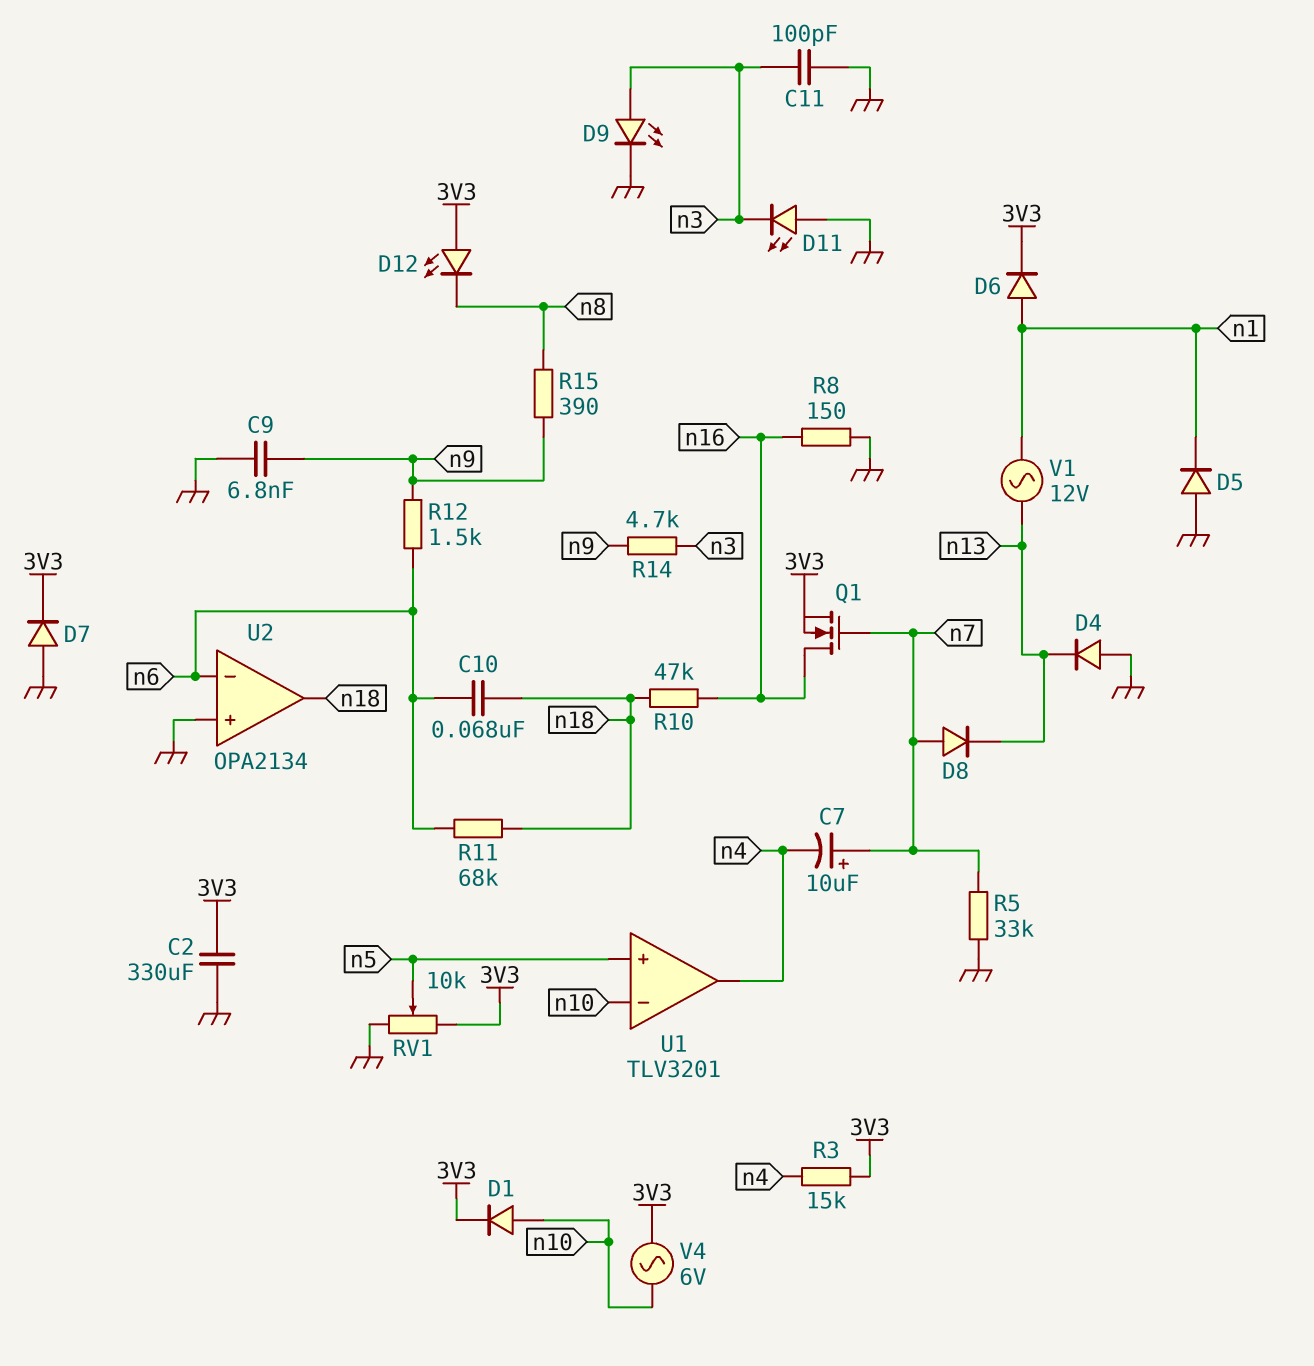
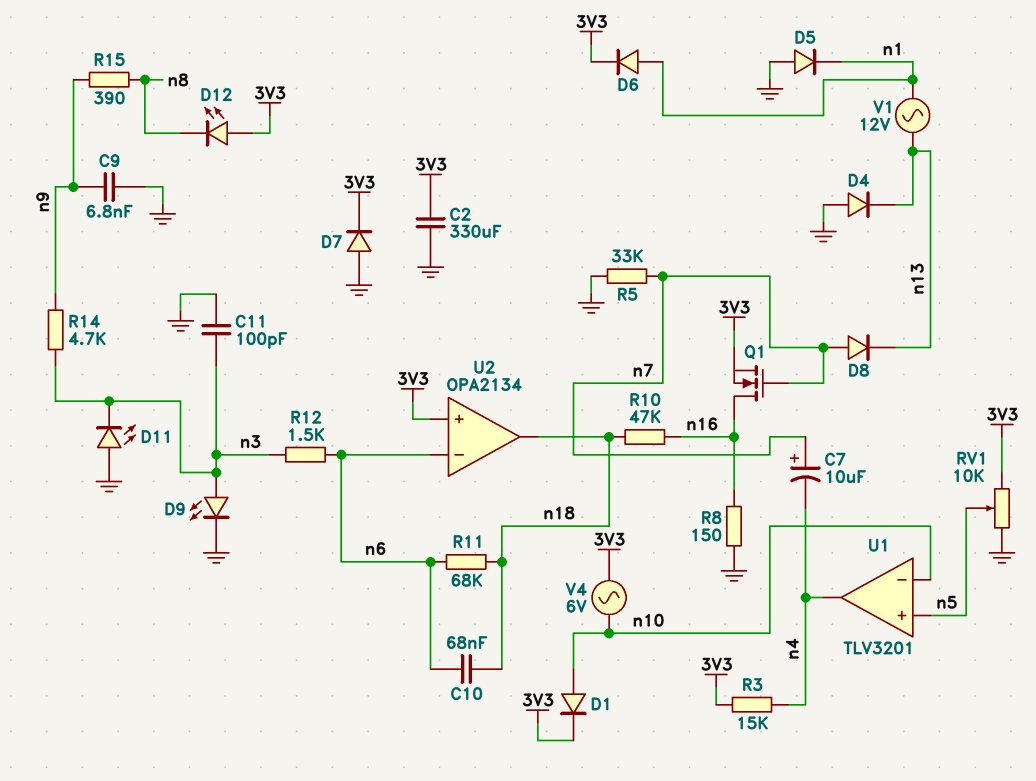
R12: 1.5k (n6, n9) -> 1.5k (n3, n6)
U2 pin in+: GND -> 3V3

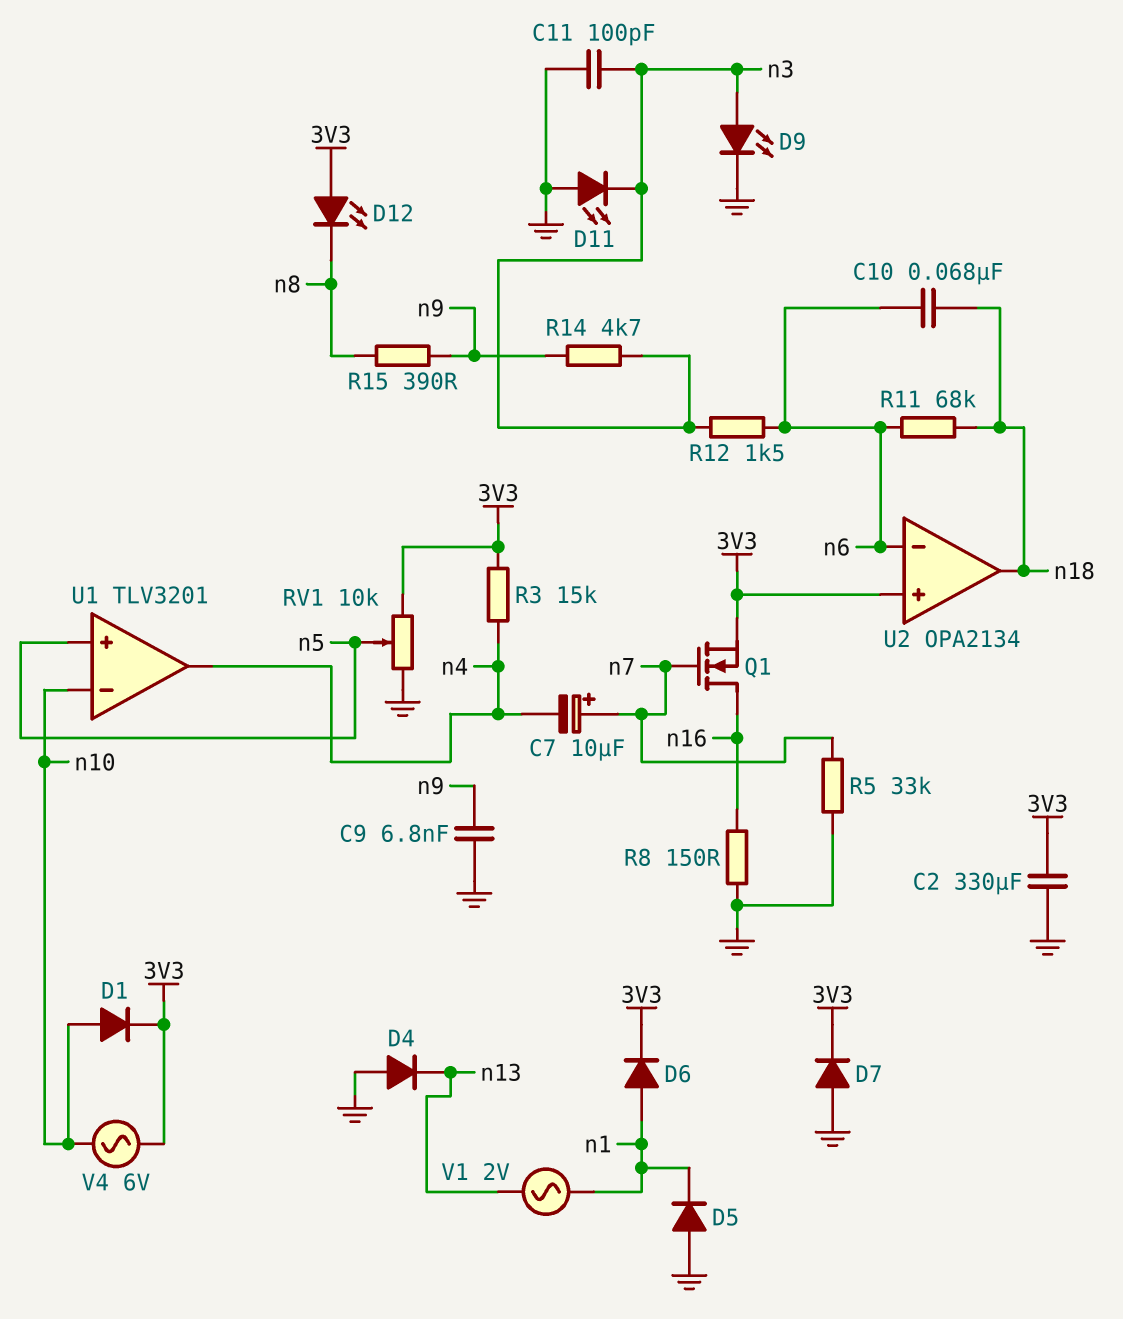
D8: diode (A n7, K n13) -> none
R10: 47k (n16, n18) -> none
V1: AC 12V (n1, n13) -> AC 2V (n1, n13)

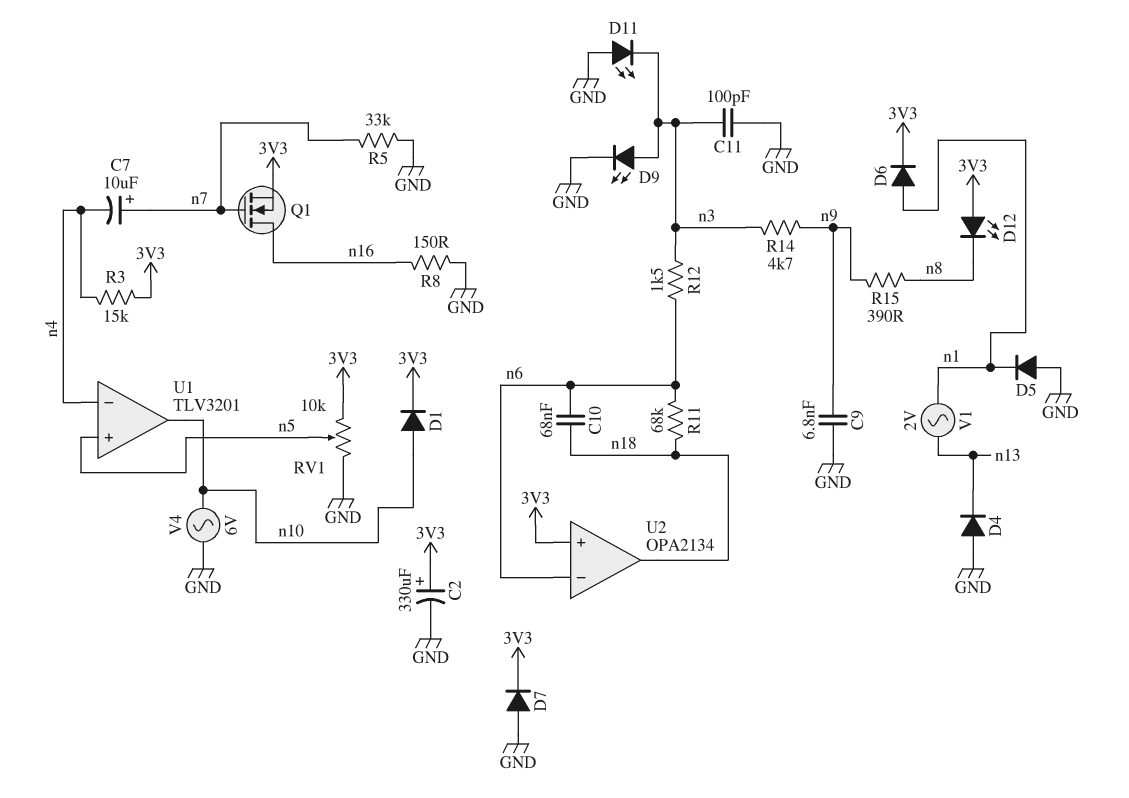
C2: 330uF (3V3, GND) -> 330uF (plus 3V3, minus GND)
U1 pin in-: n10 -> n4
U1 pin out: n4 -> n10
V4: AC 6V (3V3, n10) -> AC 6V (GND, n10)

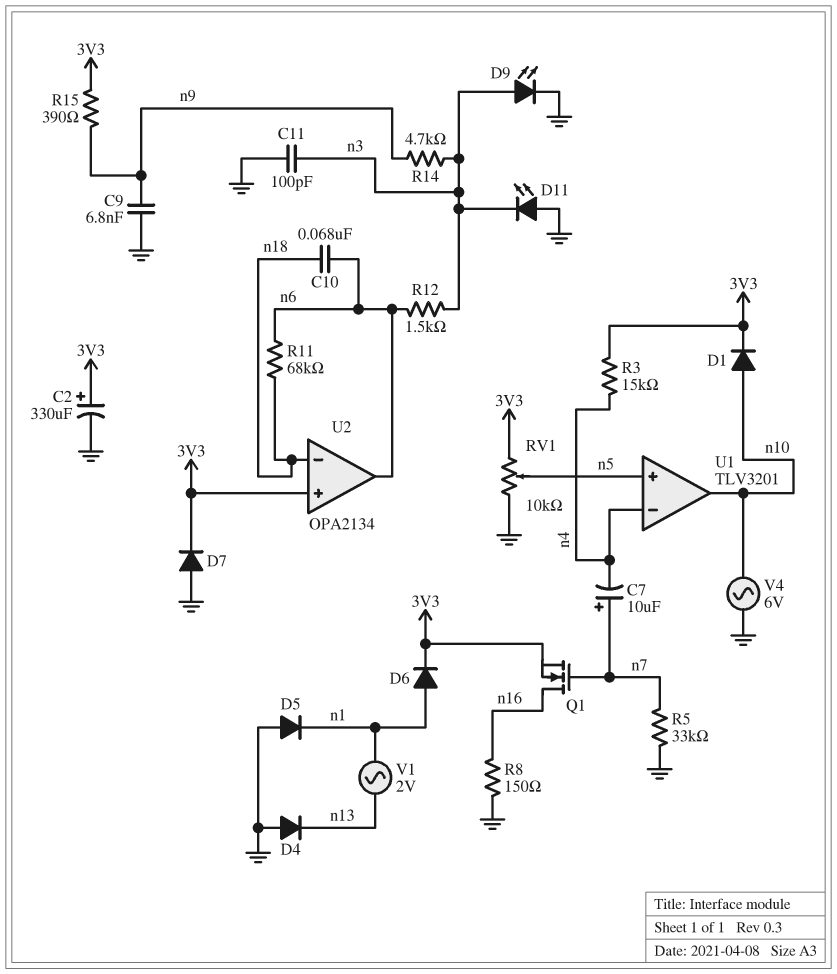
D12: LED (A 3V3, K n8) -> none
R15: 390 (n8, n9) -> 390 (3V3, n9)
U2 pin in-: n6 -> n18
U2 pin out: n18 -> n6

